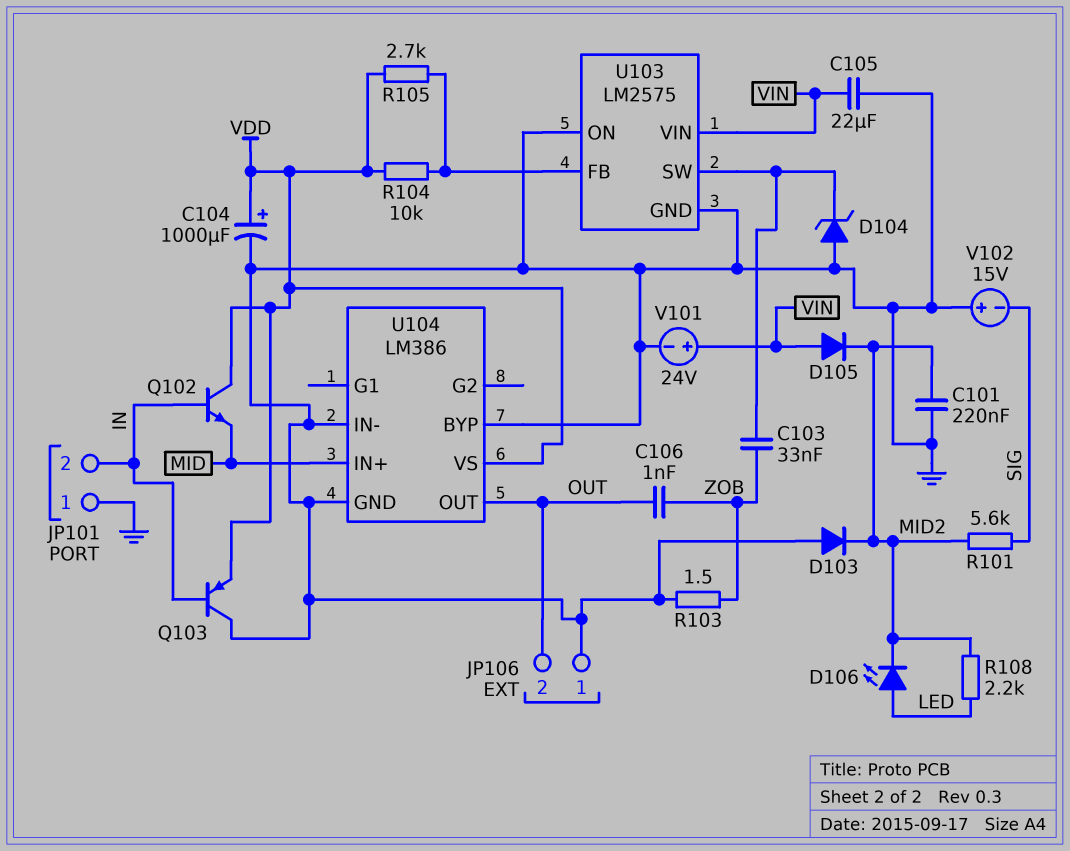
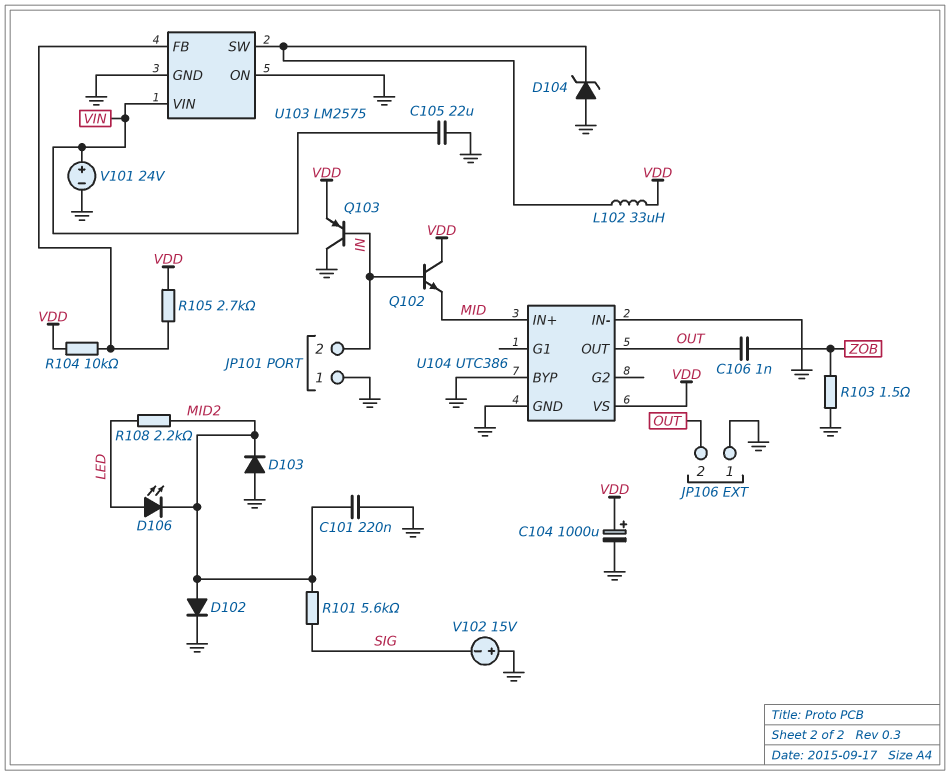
C103: 33nF (U103/SW, ZOB) -> none
D102: none -> diode (A MID2, K GND)
D105: diode (A VIN, K MID2) -> none
L102: none -> 33uH (U103/SW, VDD)
U104: LM386 -> UTC386

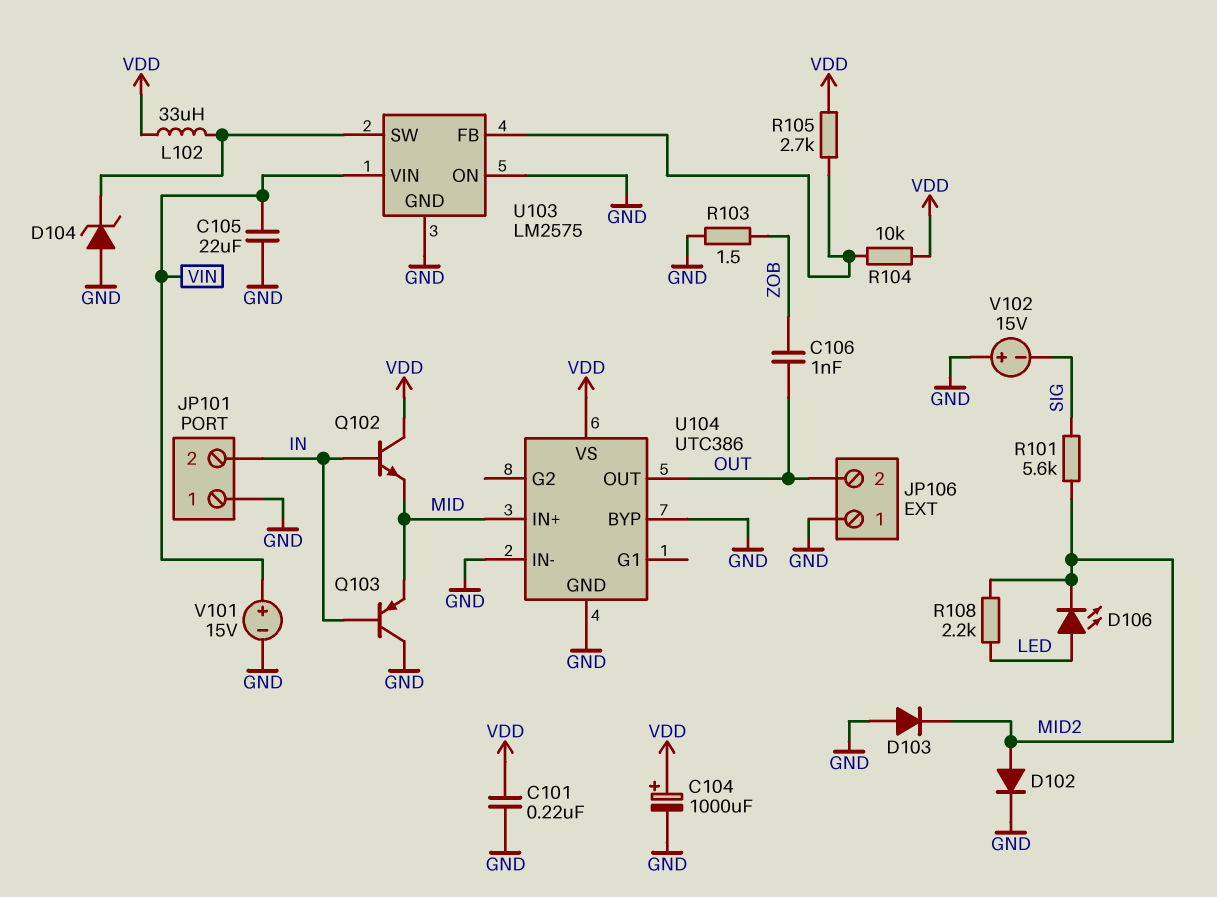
C101: 220nF (GND, MID2) -> 220nF (GND, VDD)
Q103: PNP (B IN, C GND, E VDD) -> PNP (B IN, C GND, E MID)
V101: 24V (plus VIN, minus GND) -> 15V (plus VIN, minus GND)

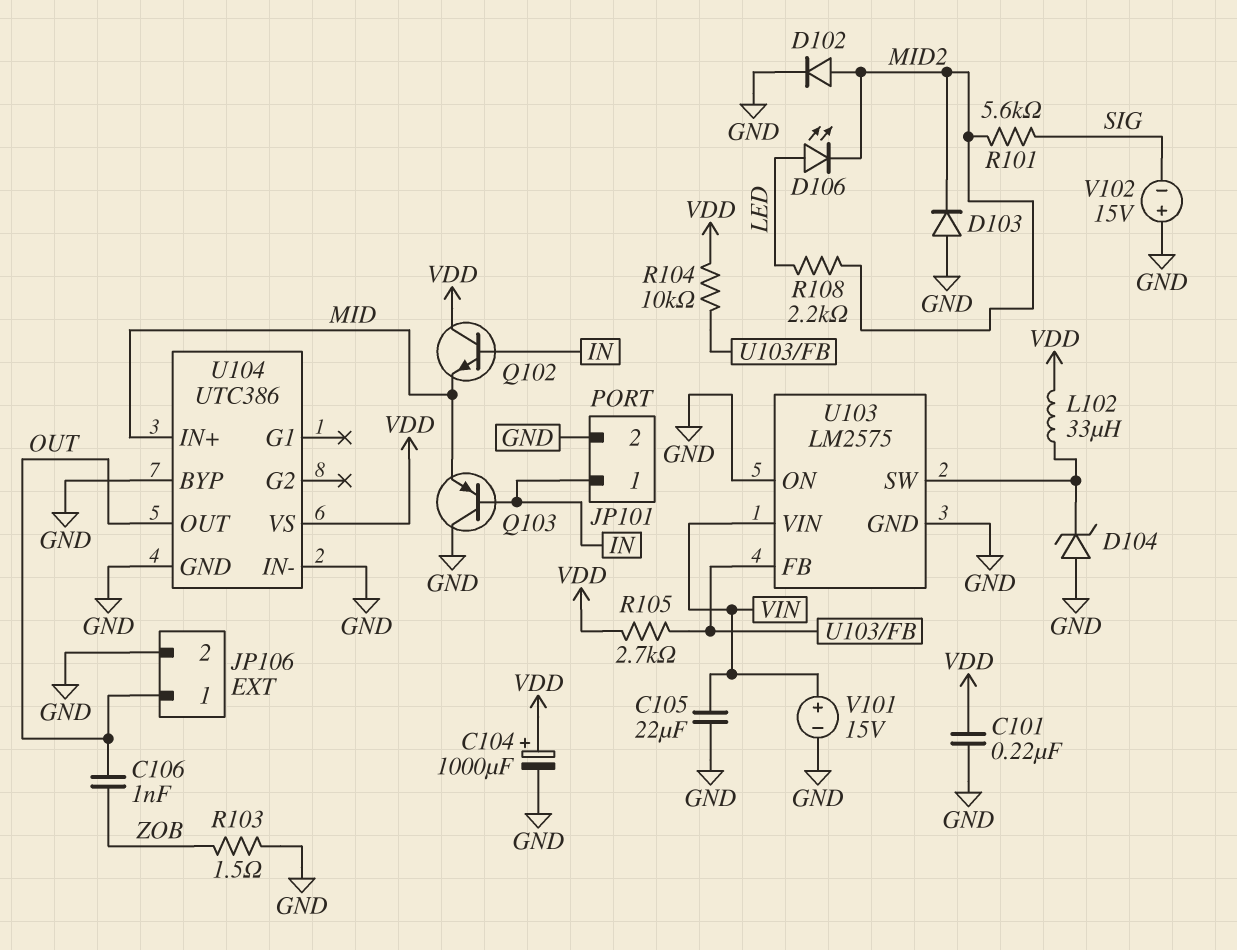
JP101 pin 1: GND -> IN
JP101 pin 2: IN -> GND
JP106 pin 1: GND -> OUT
JP106 pin 2: OUT -> GND

